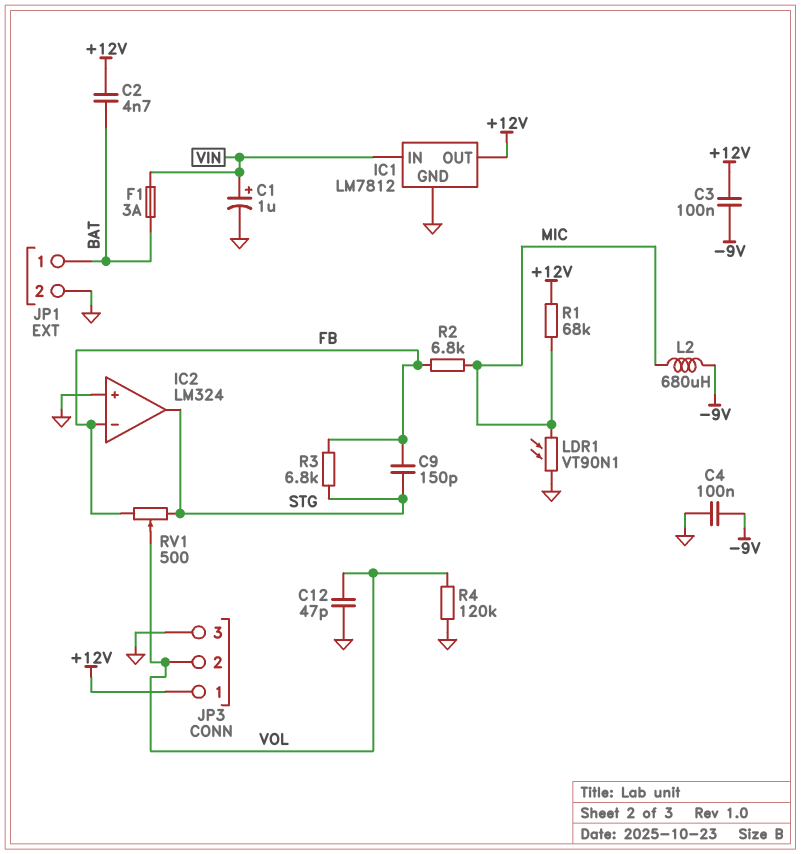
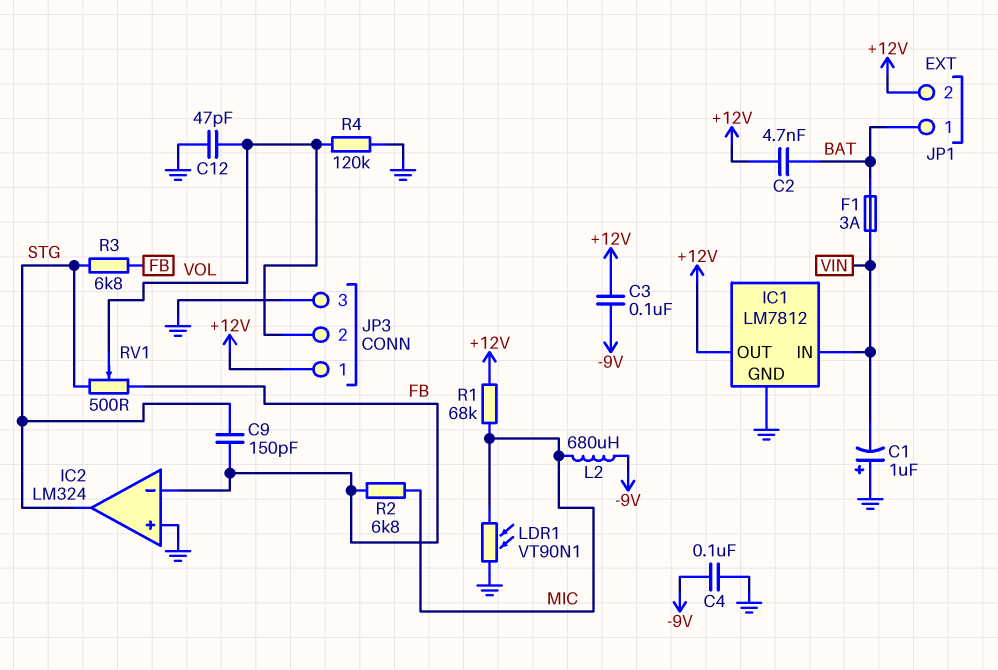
C1: 1uF (plus VIN, minus GND) -> 1uF (plus GND, minus VIN)
JP1 pin 2: GND -> +12V

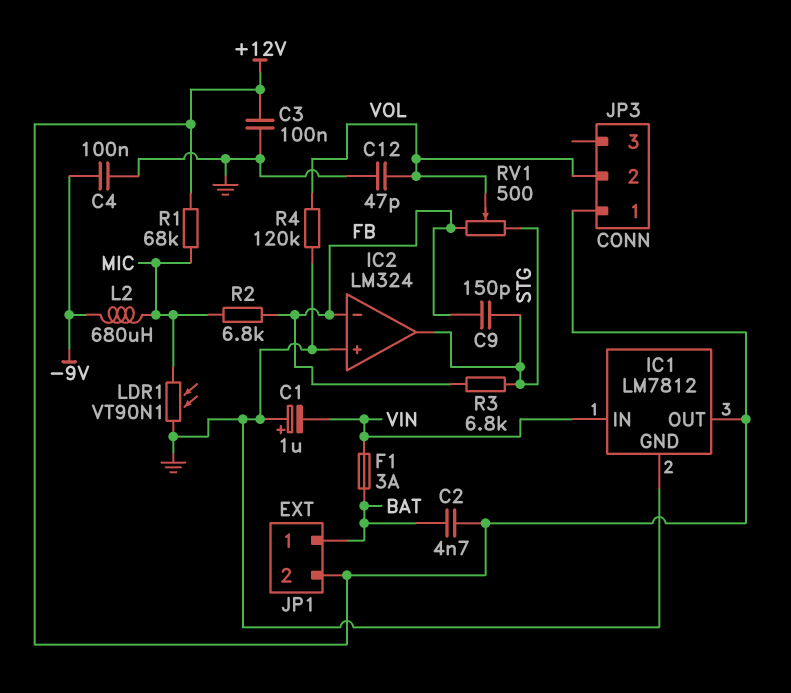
C3: 100nF (+12V, -9V) -> 100nF (+12V, GND)
JP3 pin 3: GND -> none

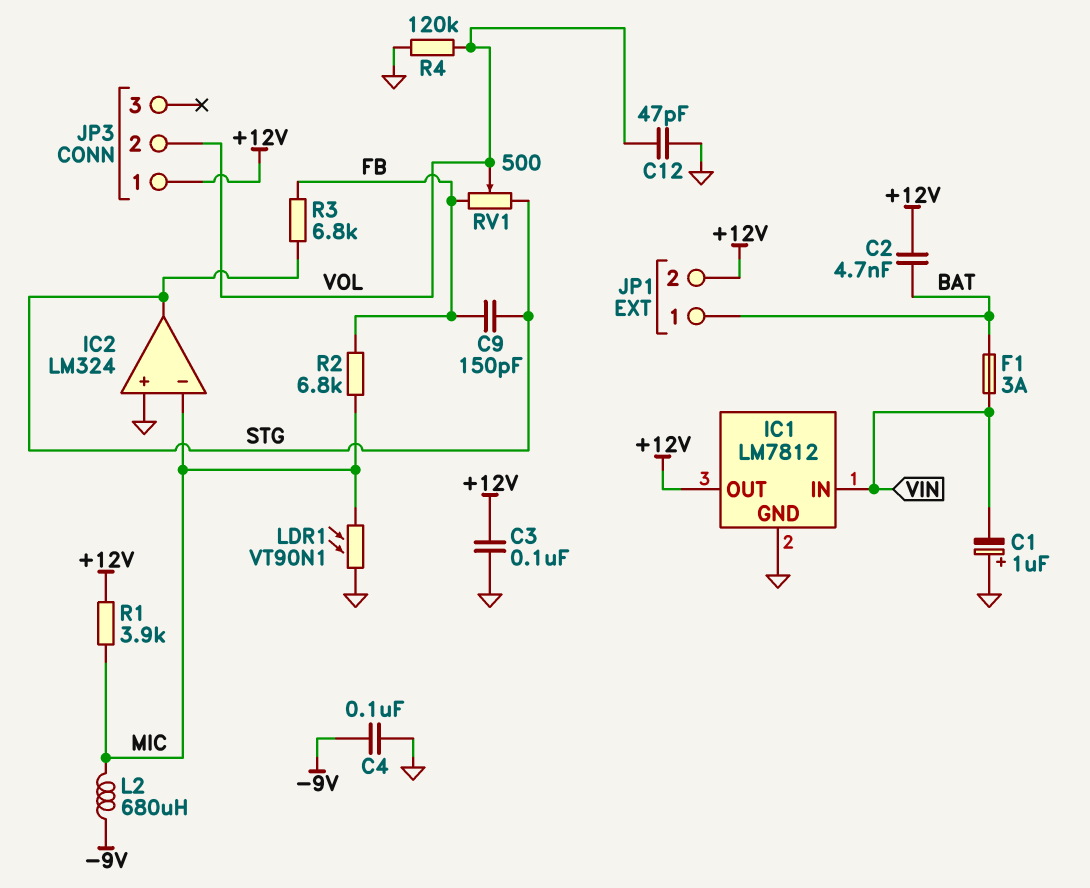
IC2 pin in-: FB -> MIC
R1: 68k (+12V, MIC) -> 3.9k (+12V, MIC)

